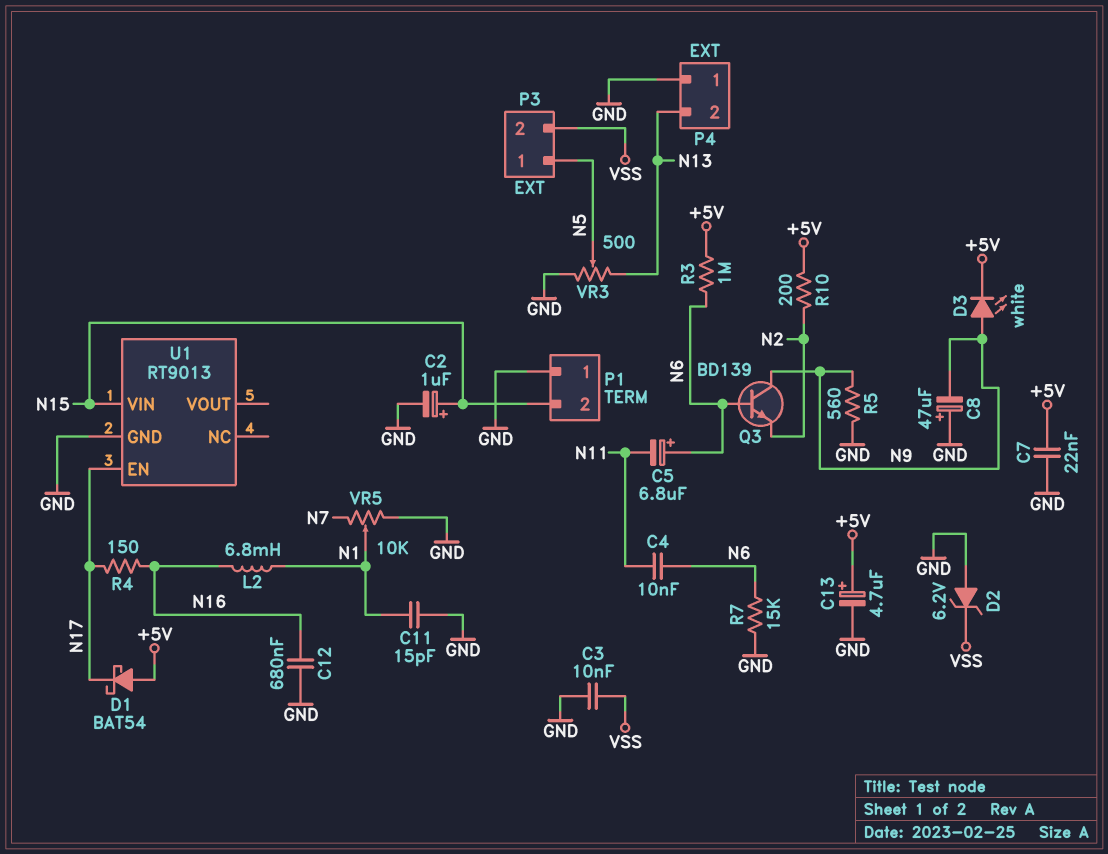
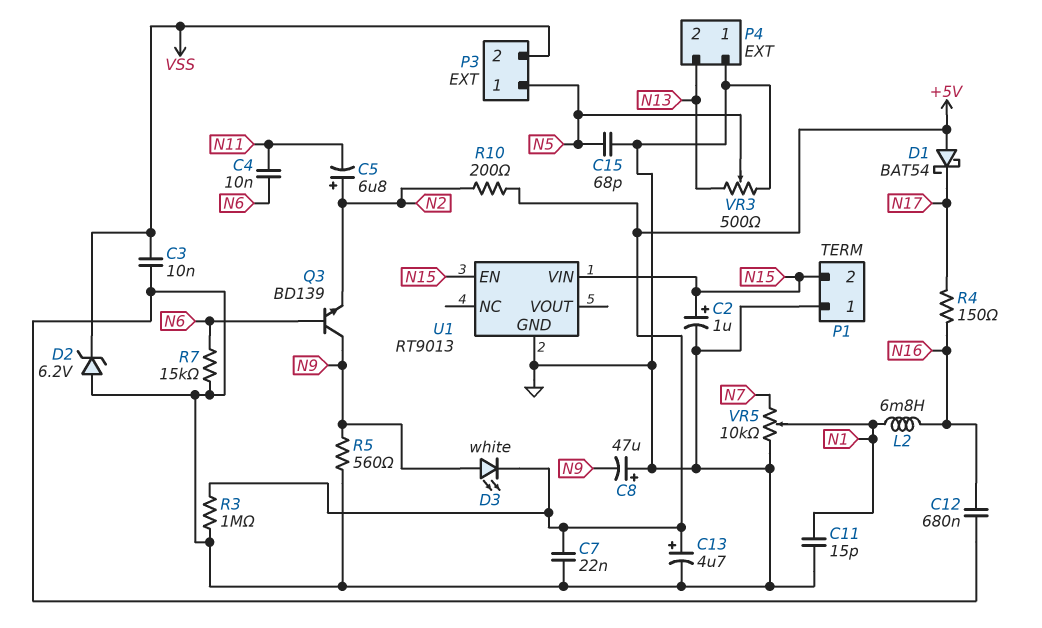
C5: 6.8uF (plus N6, minus N11) -> 6.8uF (plus N2, minus N11)
C15: none -> 68pF (GND, N5)
R3: 1M (+5V, N6) -> 1M (+5V, GND)
U1 pin EN: N17 -> N15

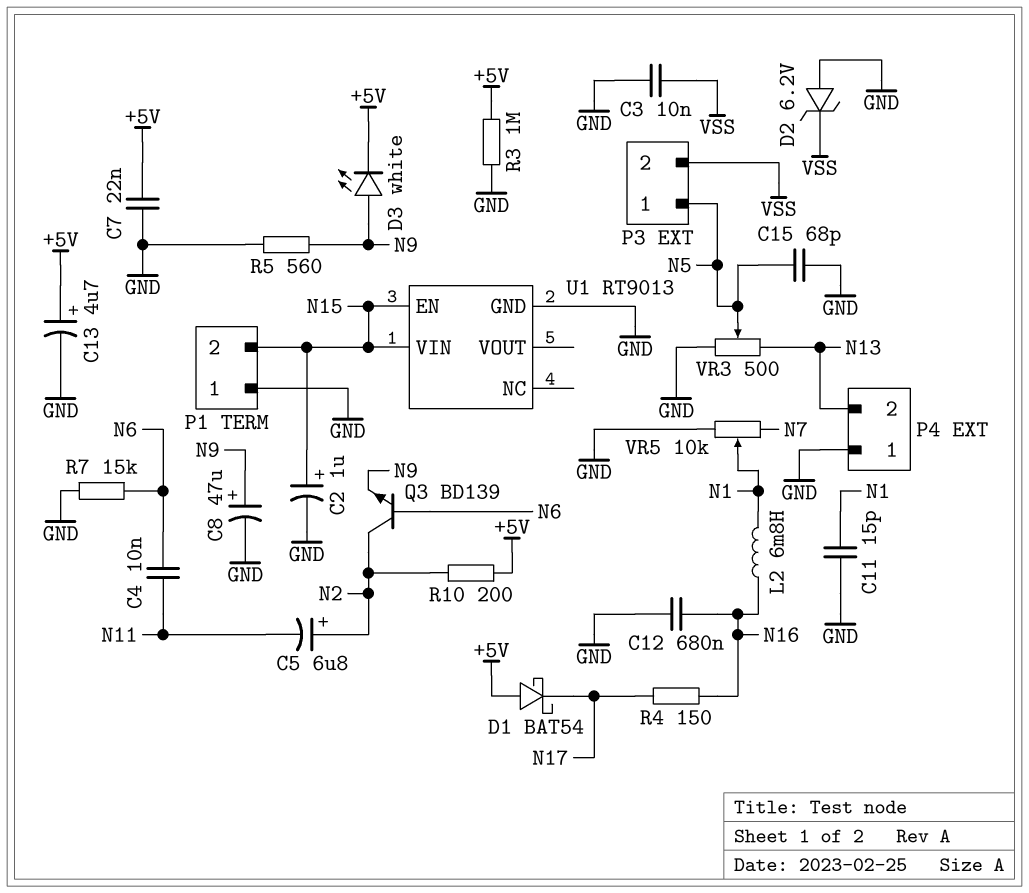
C8: 47uF (plus GND, minus N9) -> 47uF (plus N9, minus GND)
Q3: NPN BD139 (B N6, C N9, E N2) -> NPN BD139 (B N6, C N2, E N9)

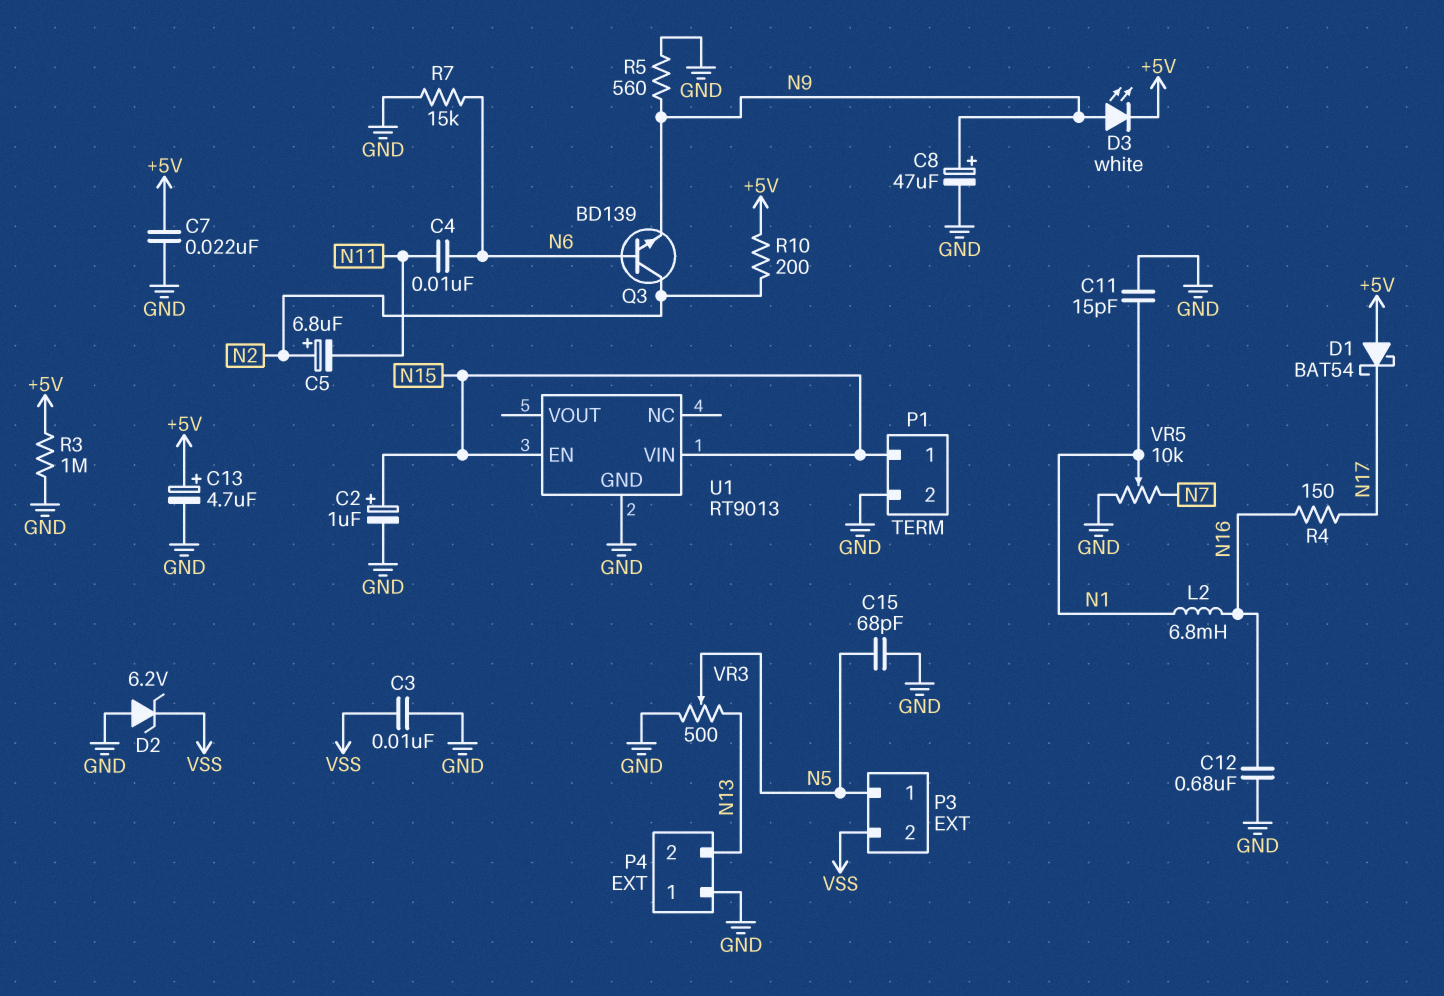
P1 pin 1: GND -> N15
P1 pin 2: N15 -> GND

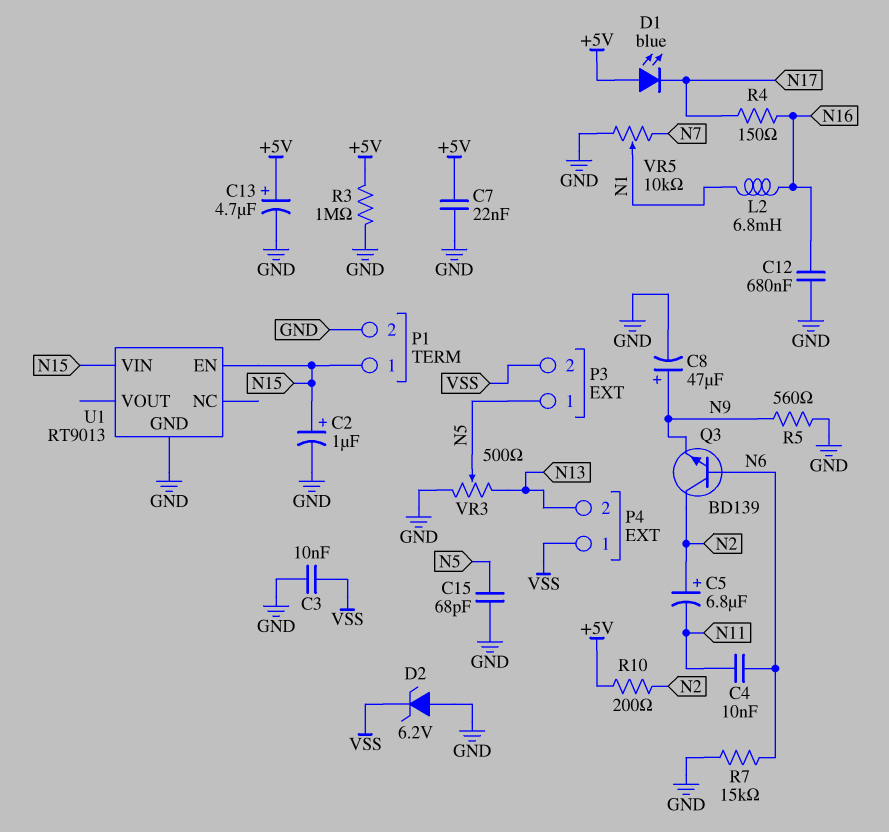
C11: 15pF (GND, N1) -> none
D1: schottky BAT54 (A +5V, K N17) -> LED blue (A +5V, K N17)
D3: LED white (A N9, K +5V) -> none
P4 pin 1: GND -> VSS

